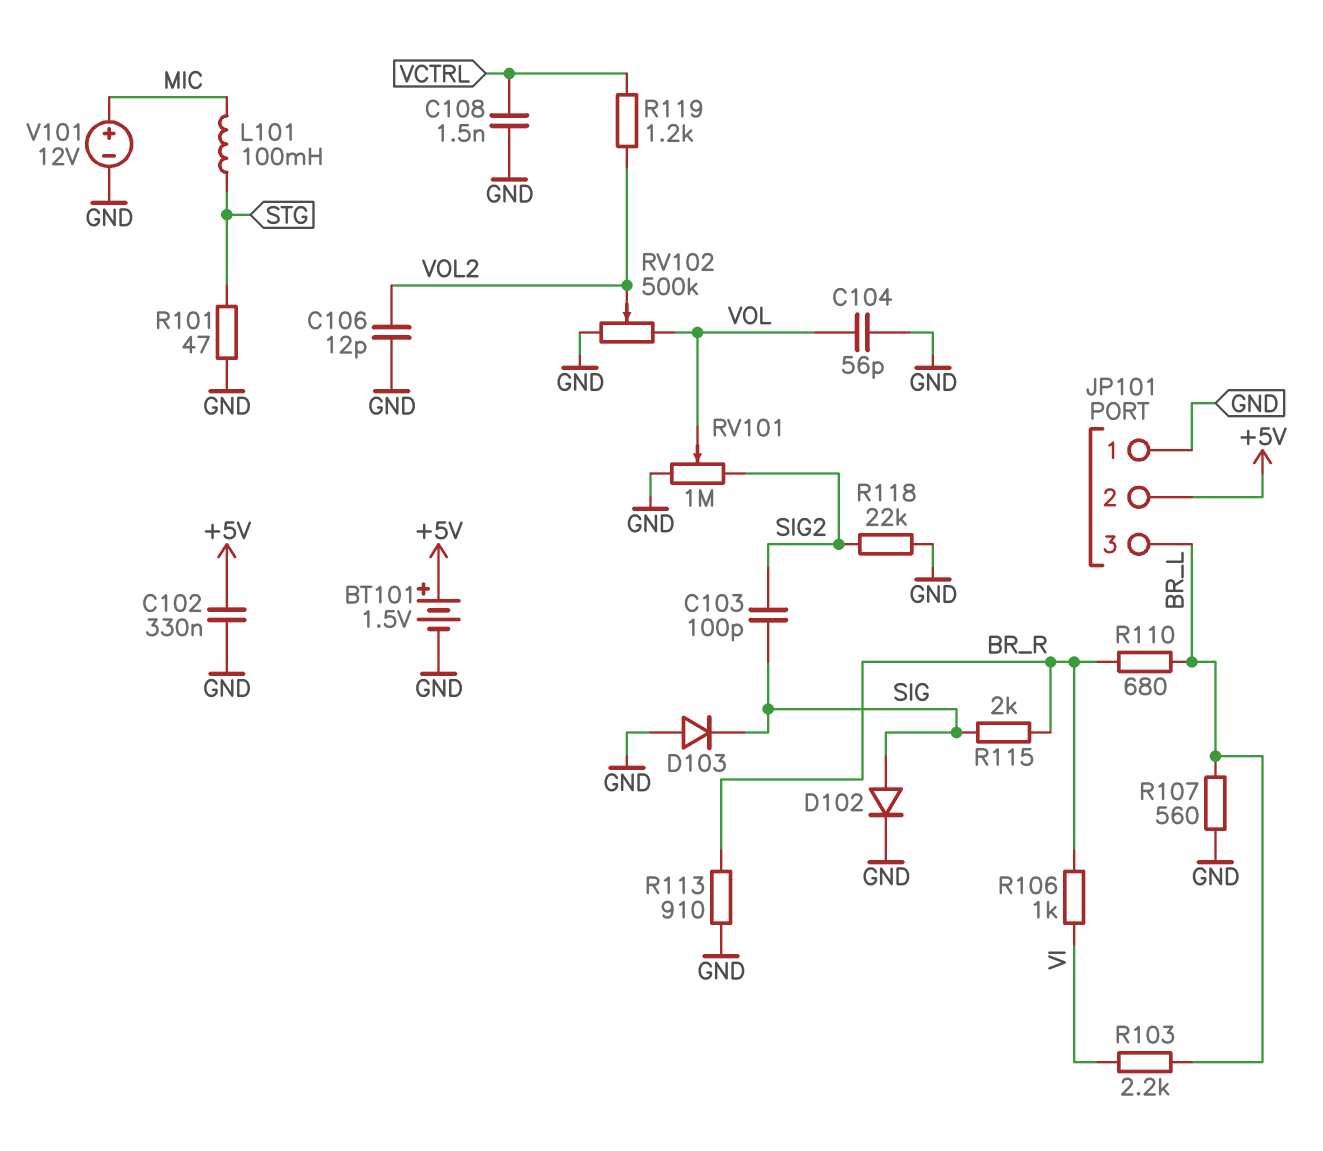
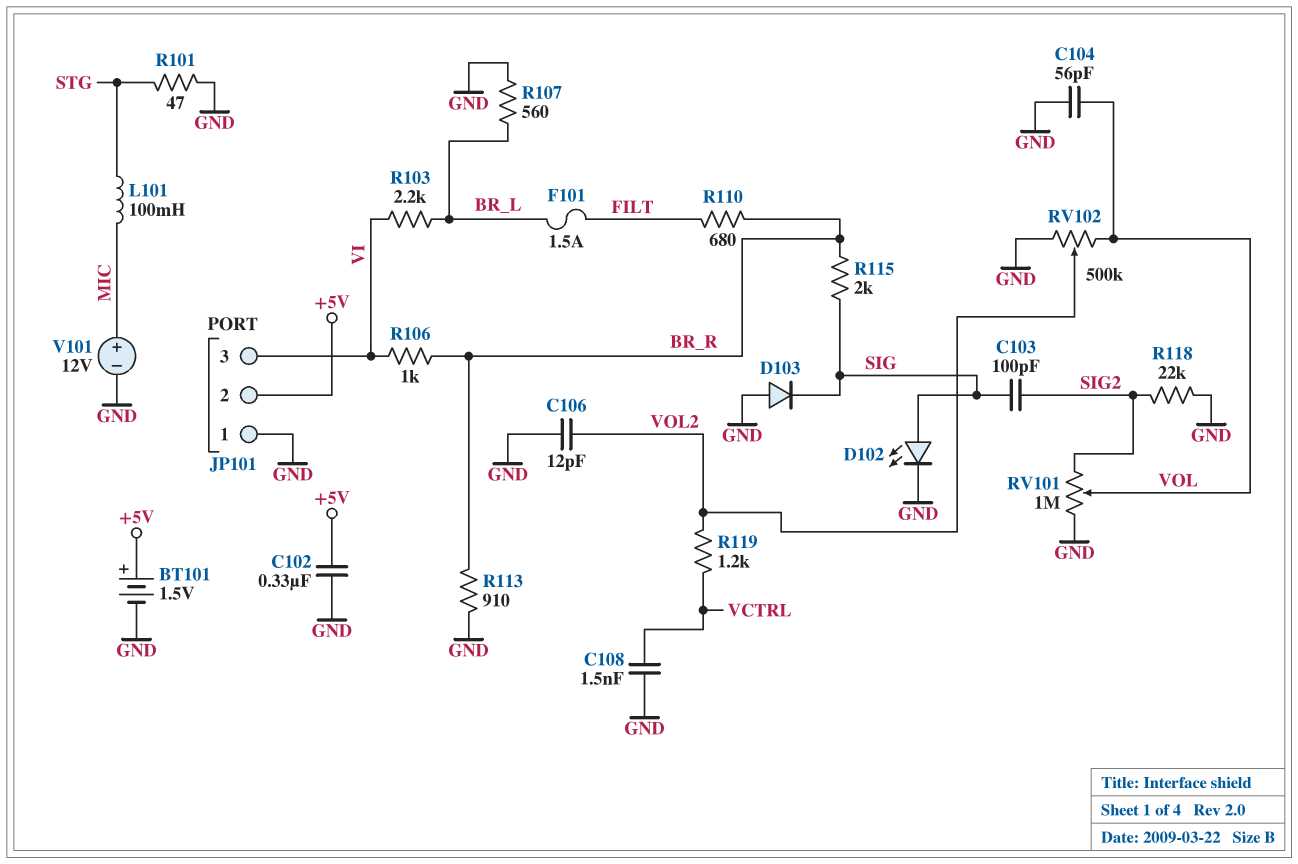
D102: diode (A SIG, K GND) -> LED (A SIG, K GND)
F101: none -> 1.5A (BR_L, FILT)
JP101 pin 3: BR_L -> VI
R110: 680 (BR_L, BR_R) -> 680 (BR_R, FILT)

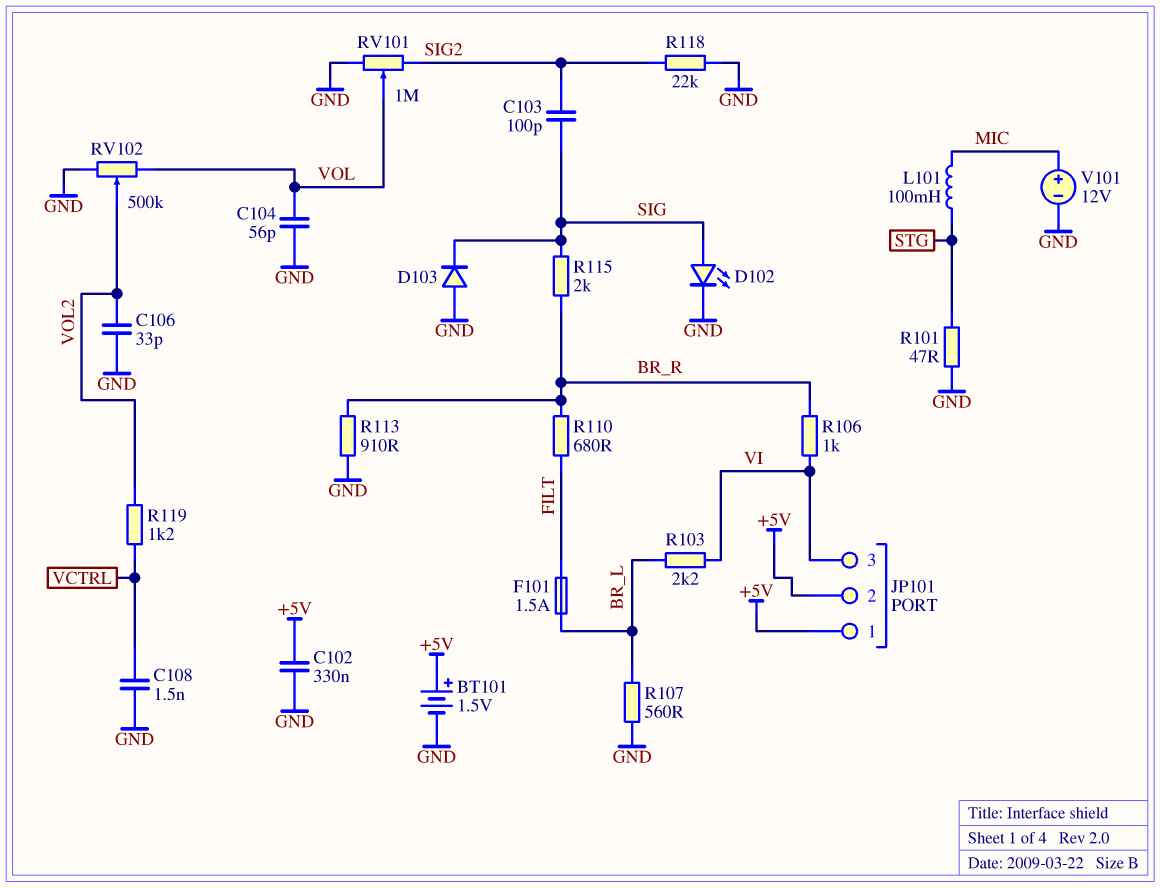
C106: 12pF (GND, VOL2) -> 33pF (GND, VOL2)
JP101 pin 1: GND -> +5V

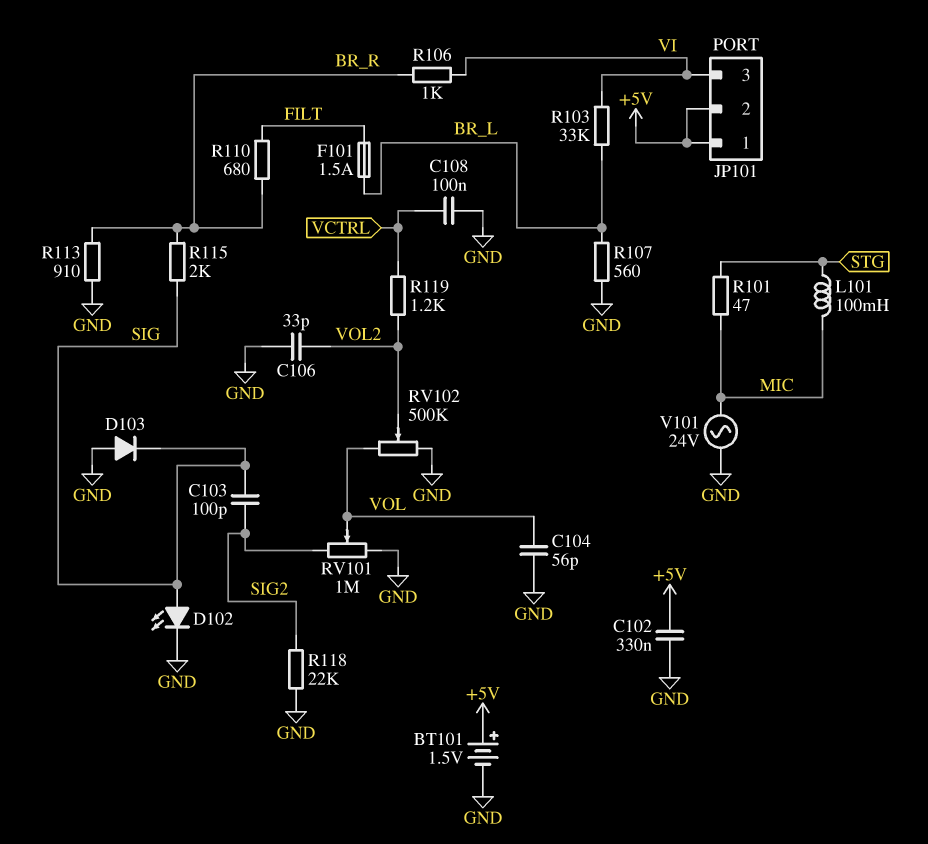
C108: 1.5nF (GND, VCTRL) -> 100nF (GND, VCTRL)
R101: 47 (GND, STG) -> 47 (MIC, STG)
R103: 2.2k (BR_L, VI) -> 33k (BR_L, VI)
V101: 12V (plus MIC, minus GND) -> AC 24V (GND, MIC)

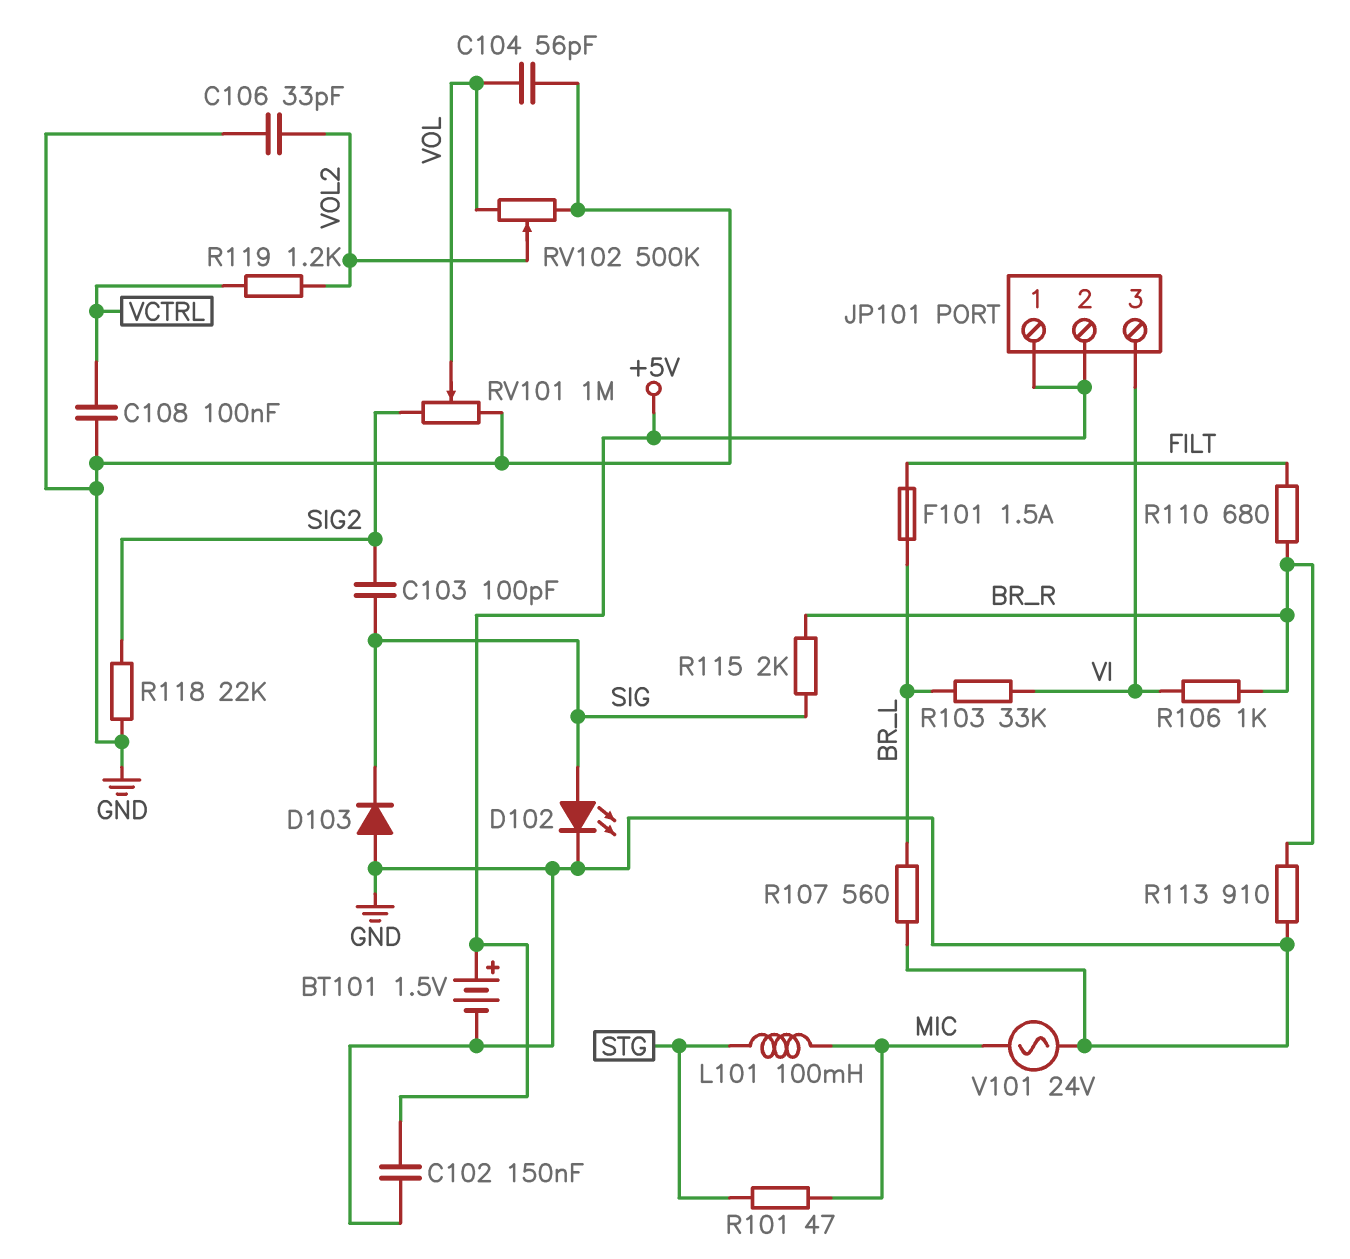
C102: 330nF (+5V, GND) -> 150nF (+5V, GND)

